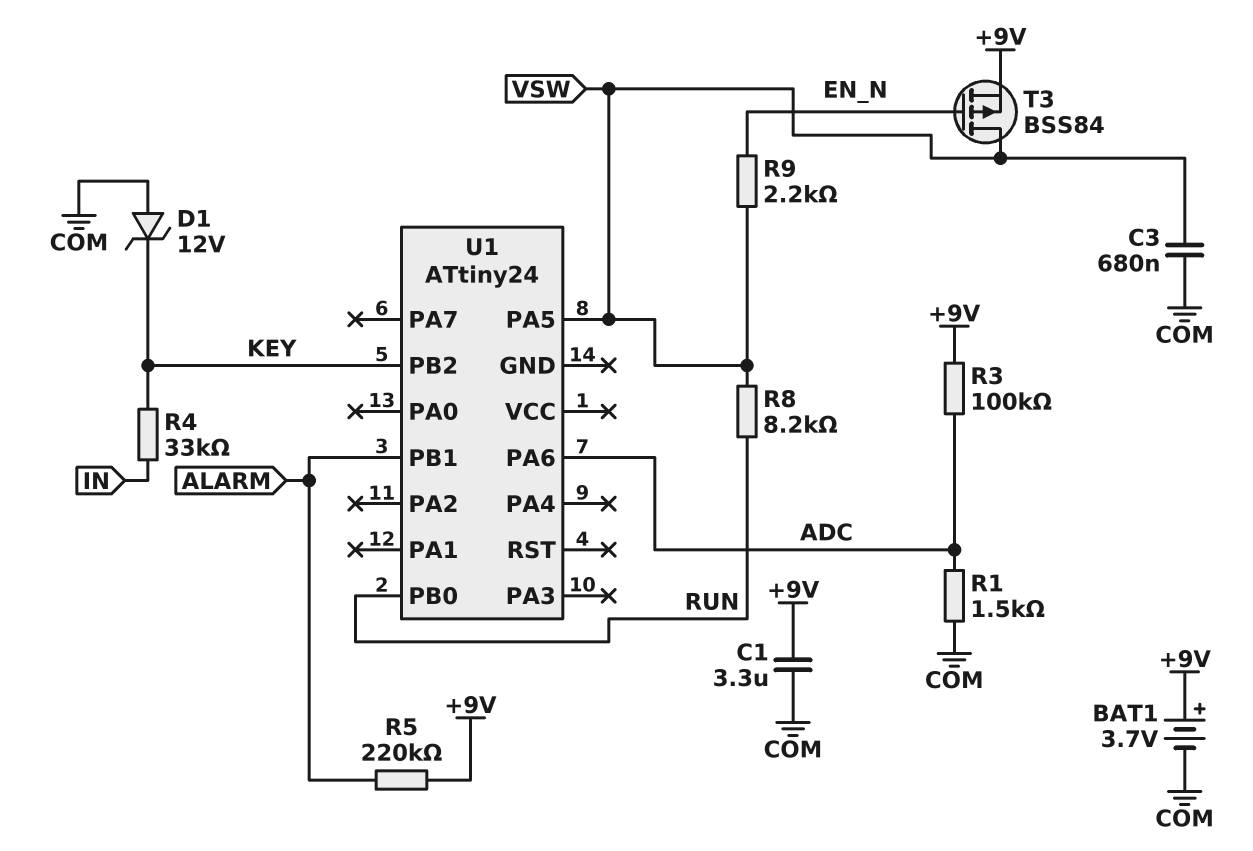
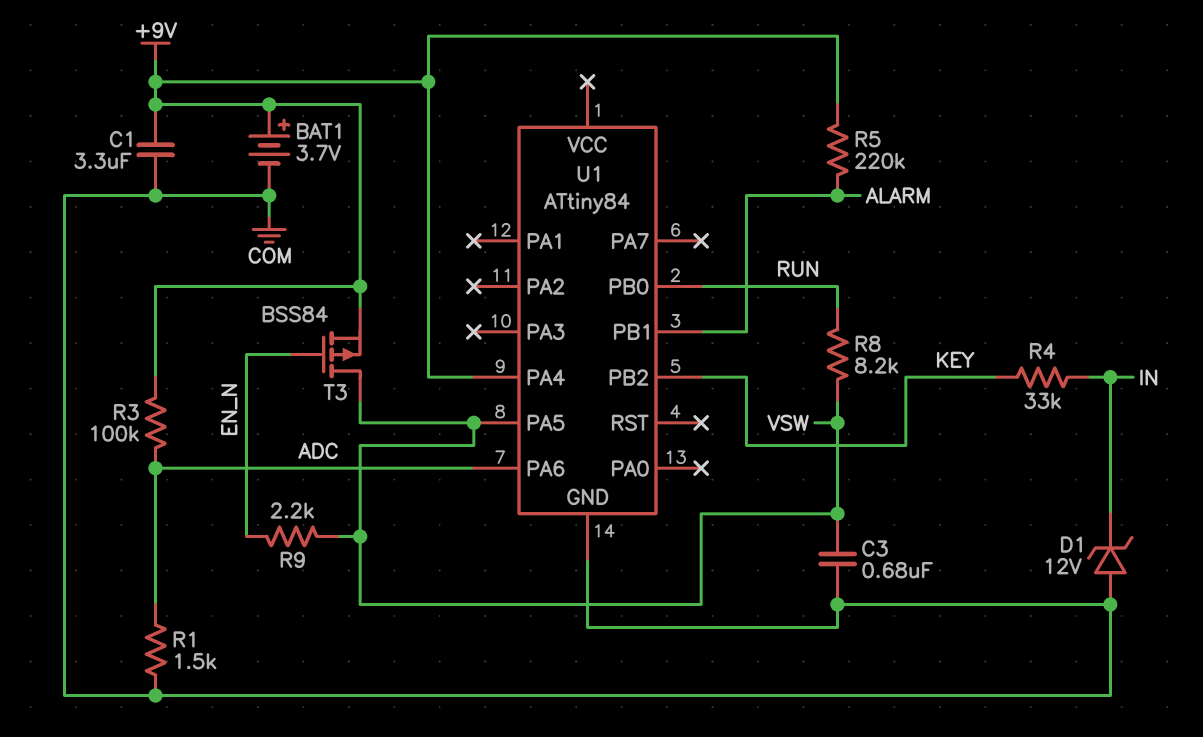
D1: zener 12V (A COM, K KEY) -> zener 12V (A COM, K IN)
U1: ATtiny24 -> ATtiny84
U1 pin GND: none -> COM
U1 pin PA4: none -> +9V

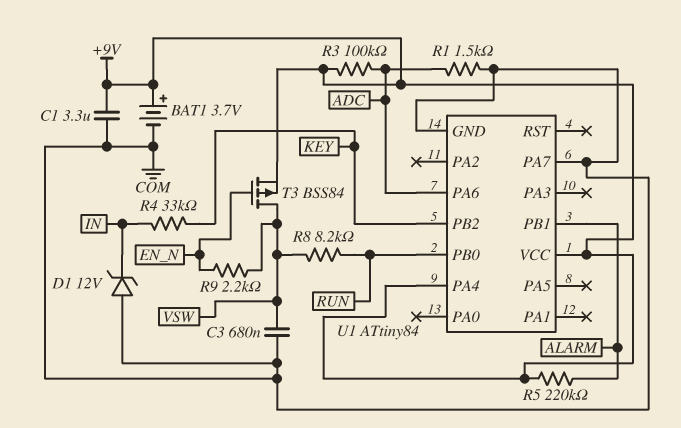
U1 pin PA5: VSW -> none
U1 pin PA7: none -> COM
U1 pin VCC: none -> +9V

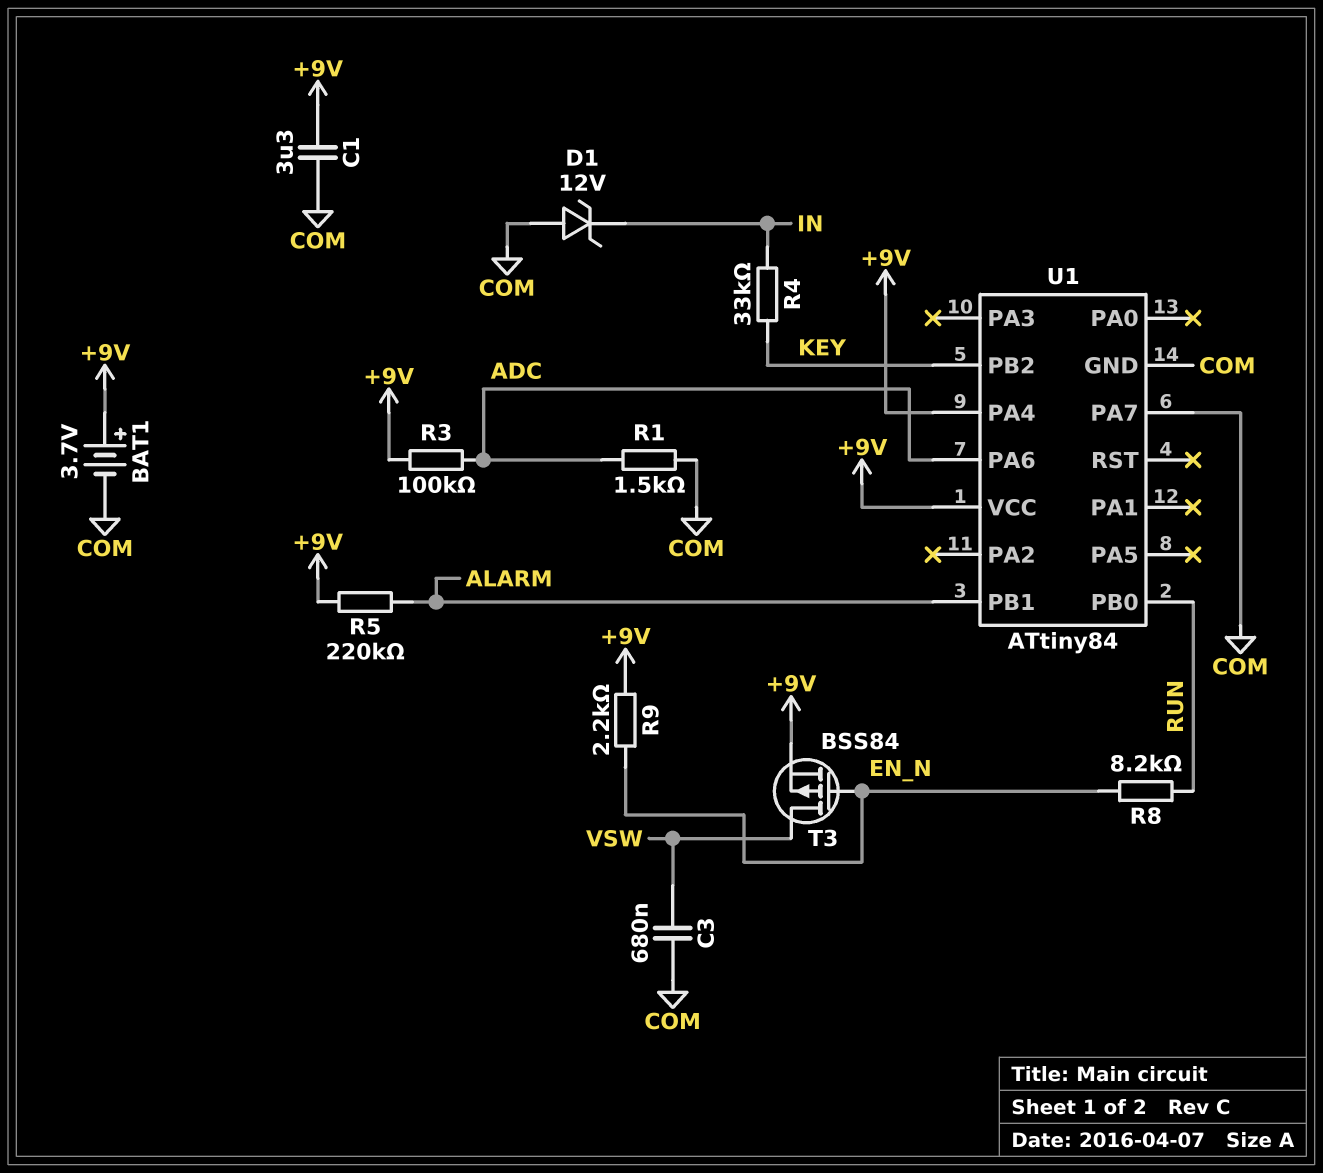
R8: 8.2k (RUN, VSW) -> 8.2k (EN_N, RUN)
R9: 2.2k (EN_N, VSW) -> 2.2k (+9V, EN_N)

